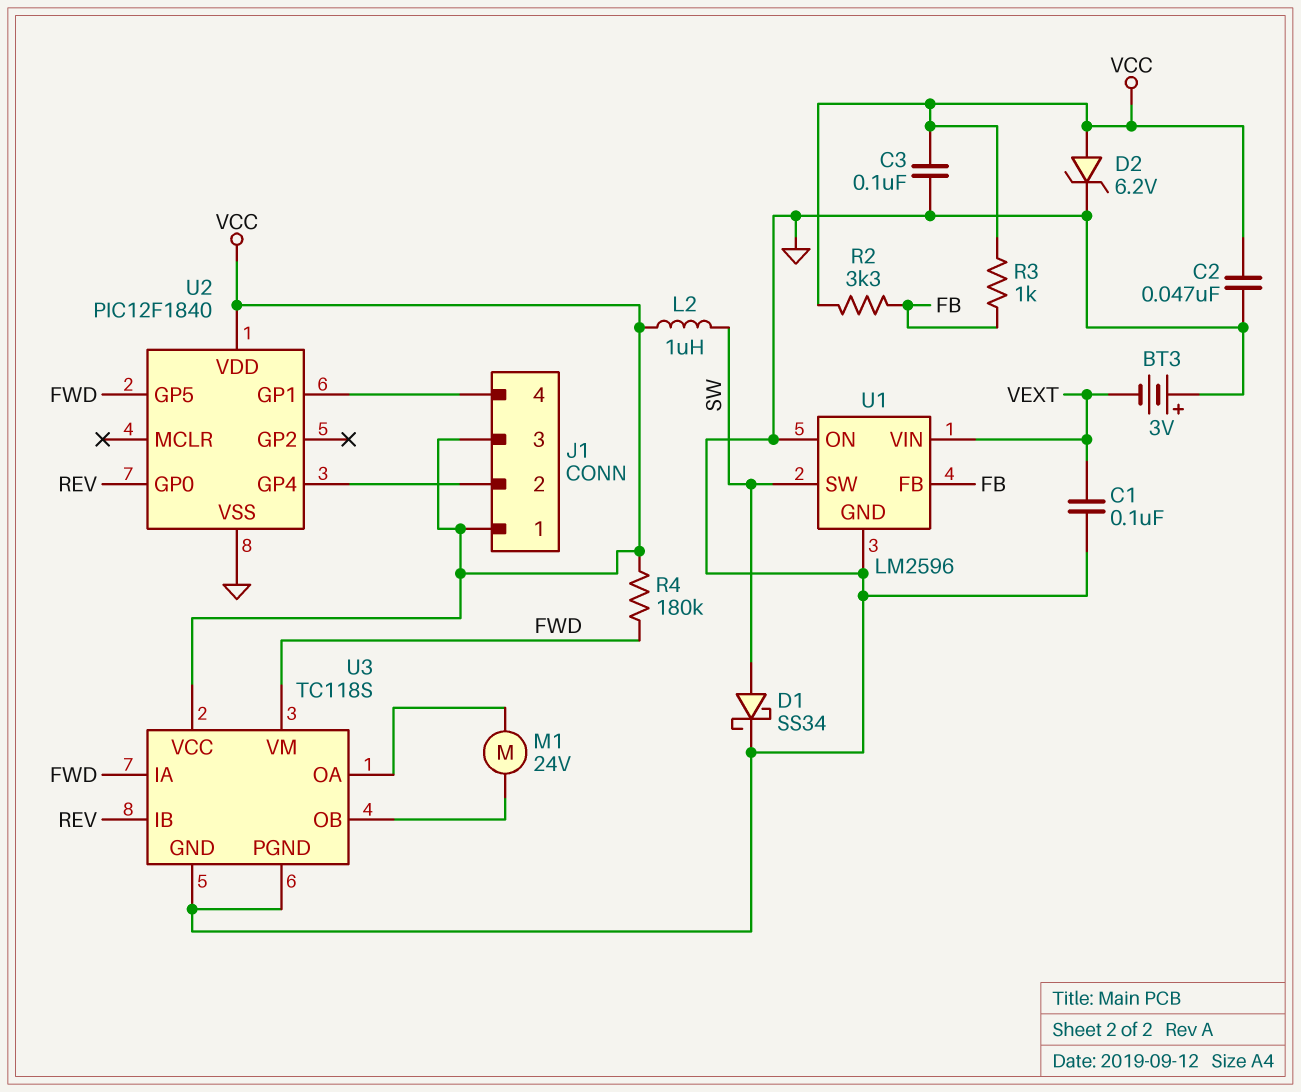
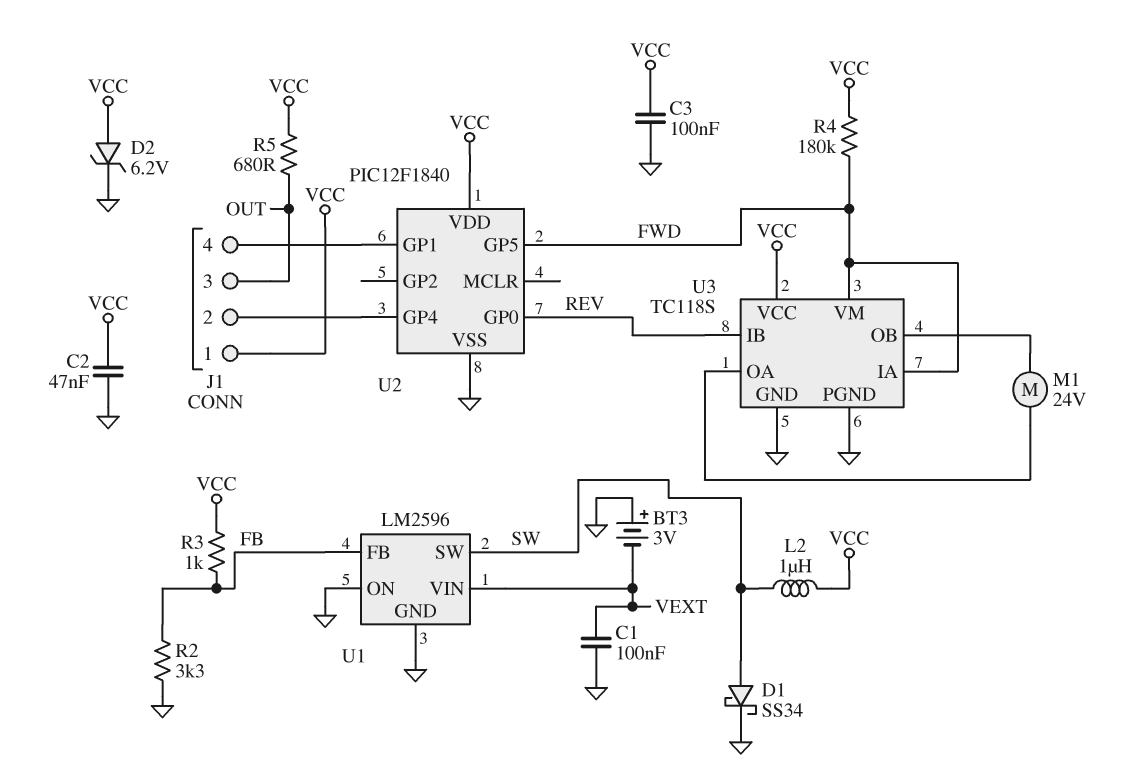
J1 pin 3: VCC -> OUT
R2: 3.3k (FB, VCC) -> 3.3k (FB, GND)
R5: none -> 680 (OUT, VCC)

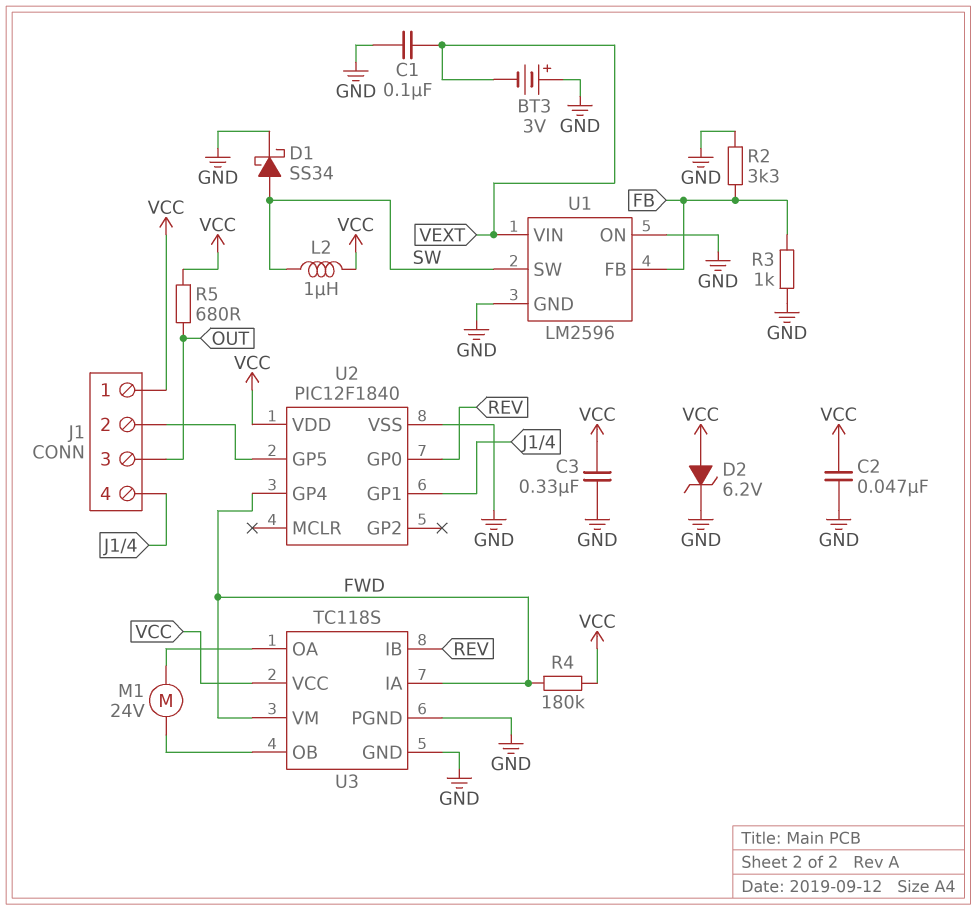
C3: 100nF (GND, VCC) -> 330nF (GND, VCC)
R3: 1k (FB, VCC) -> 1k (FB, GND)
U2 pin GP4: J1/2 -> FWD
U2 pin GP5: FWD -> J1/2

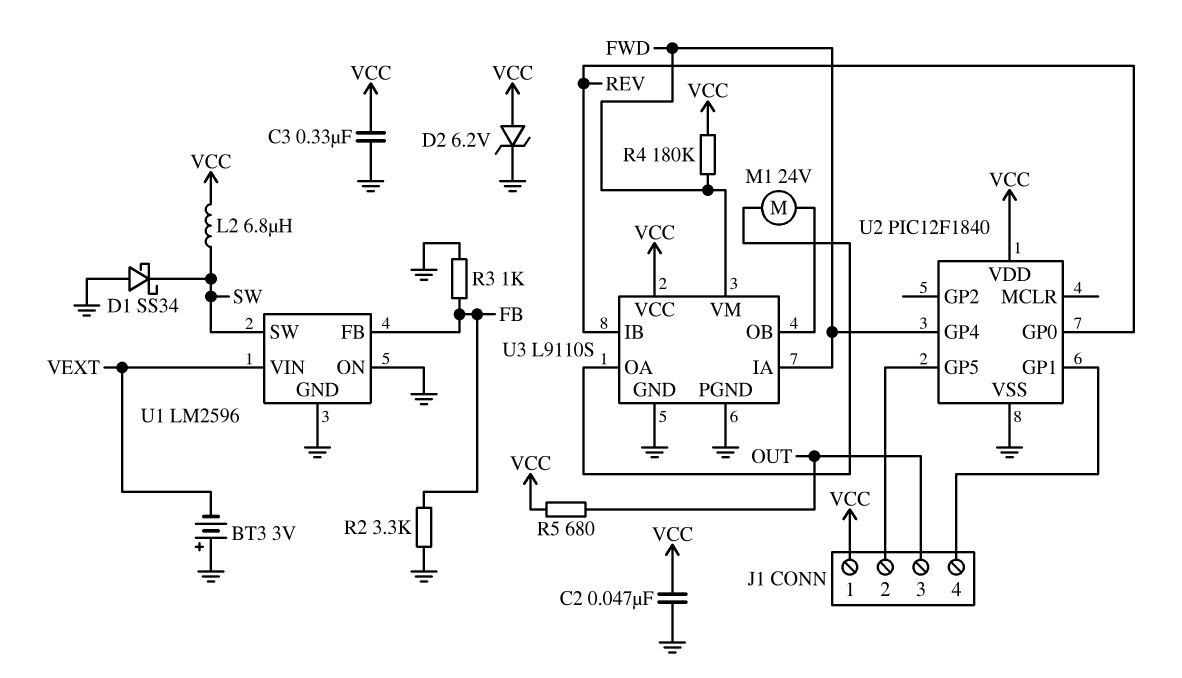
C1: 100nF (GND, VEXT) -> none
D1: schottky SS34 (A SW, K GND) -> schottky SS34 (A GND, K SW)
L2: 1uH (SW, VCC) -> 6.8uH (SW, VCC)
U3: TC118S -> L9110S

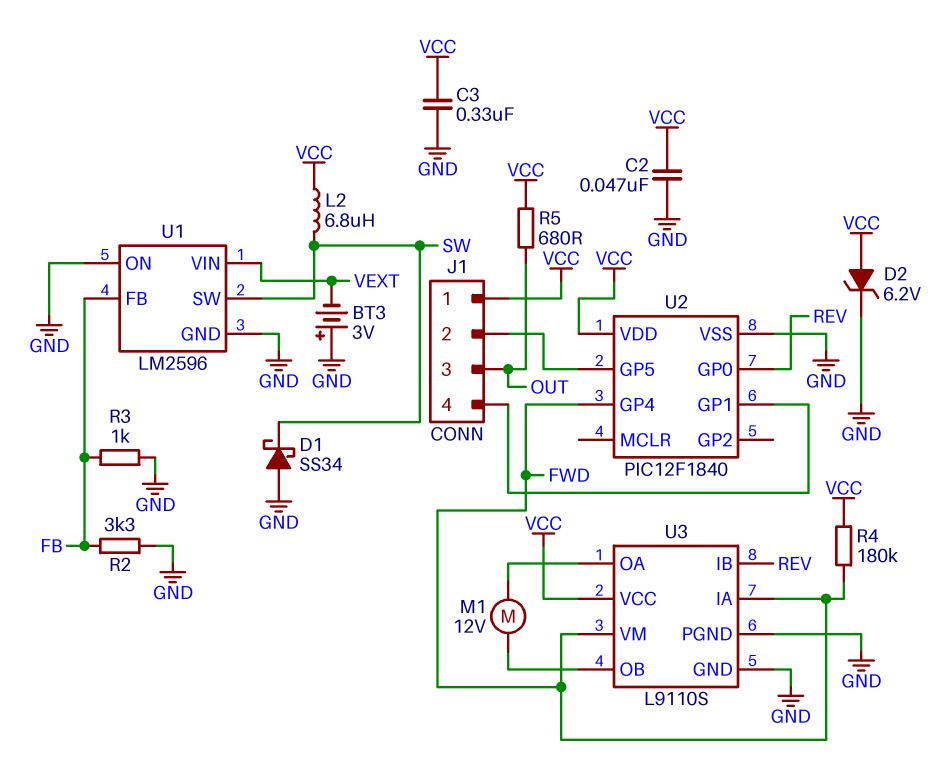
M1: motor 24V (U3/OA, U3/OB) -> motor 12V (U3/OA, U3/OB)

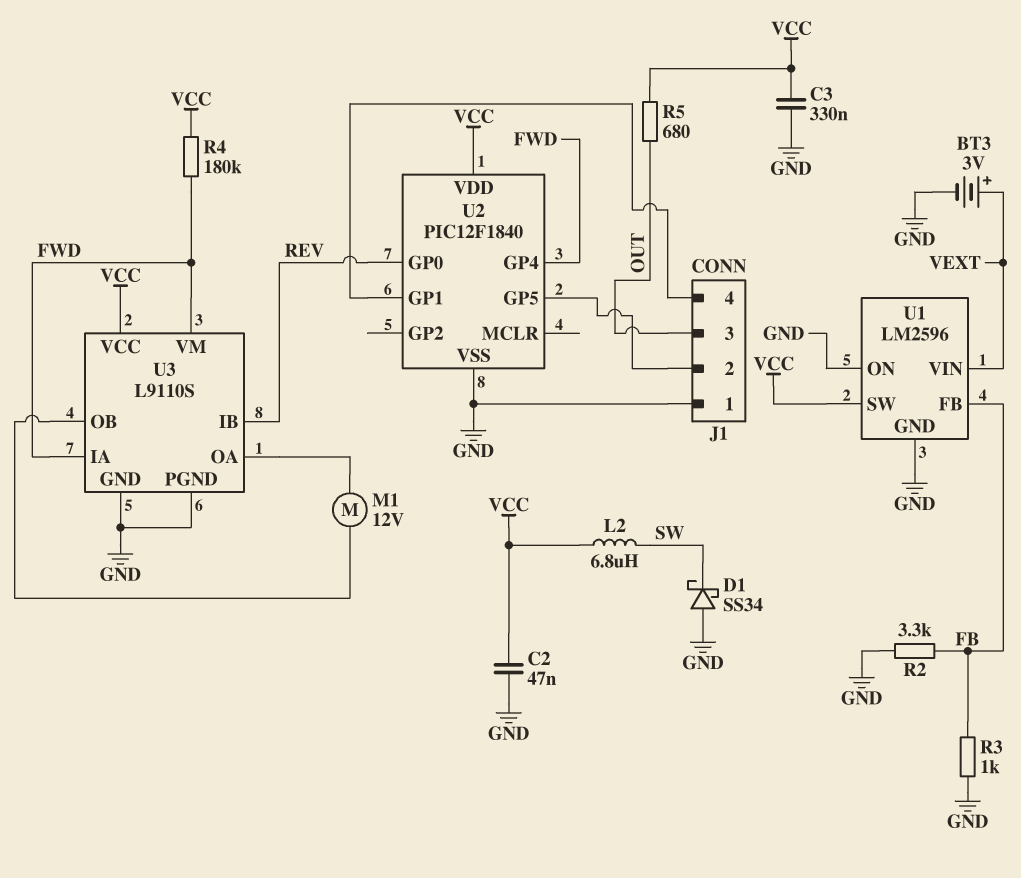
BT3: 3V (plus GND, minus VEXT) -> 3V (plus VEXT, minus GND)
D2: zener 6.2V (A VCC, K GND) -> none
J1 pin 1: VCC -> GND
U1 pin SW: SW -> VCC

